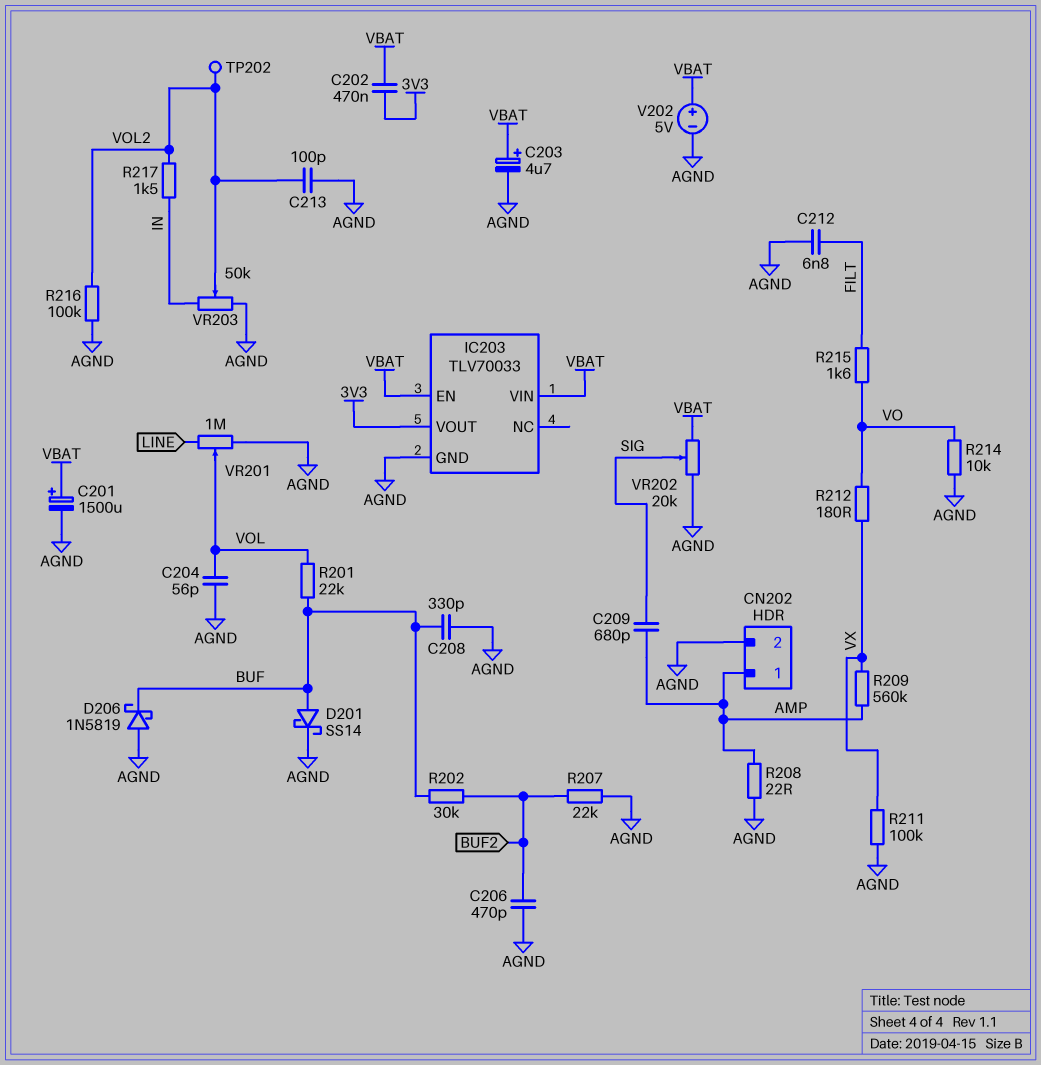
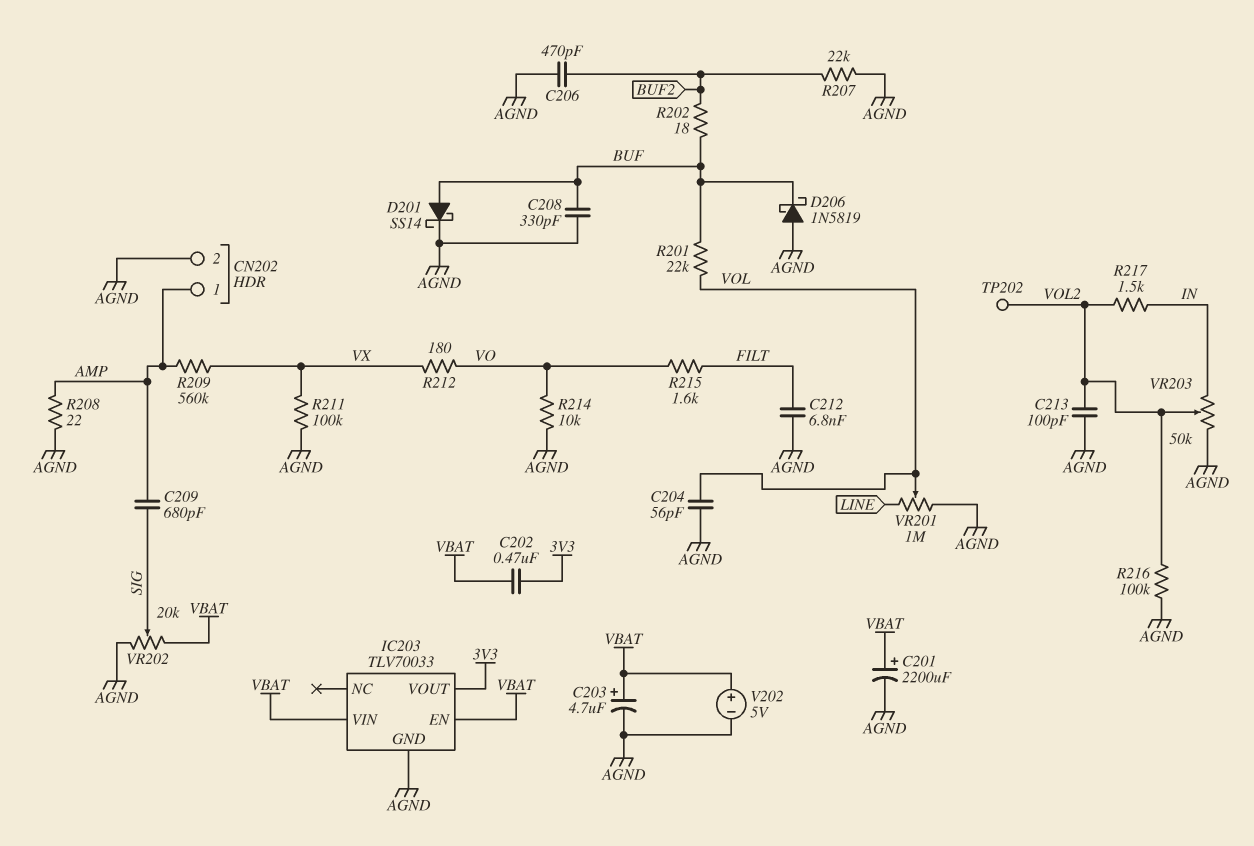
C201: 1500uF (plus VBAT, minus AGND) -> 2200uF (plus VBAT, minus AGND)
R202: 30k (BUF, BUF2) -> 18 (BUF, BUF2)

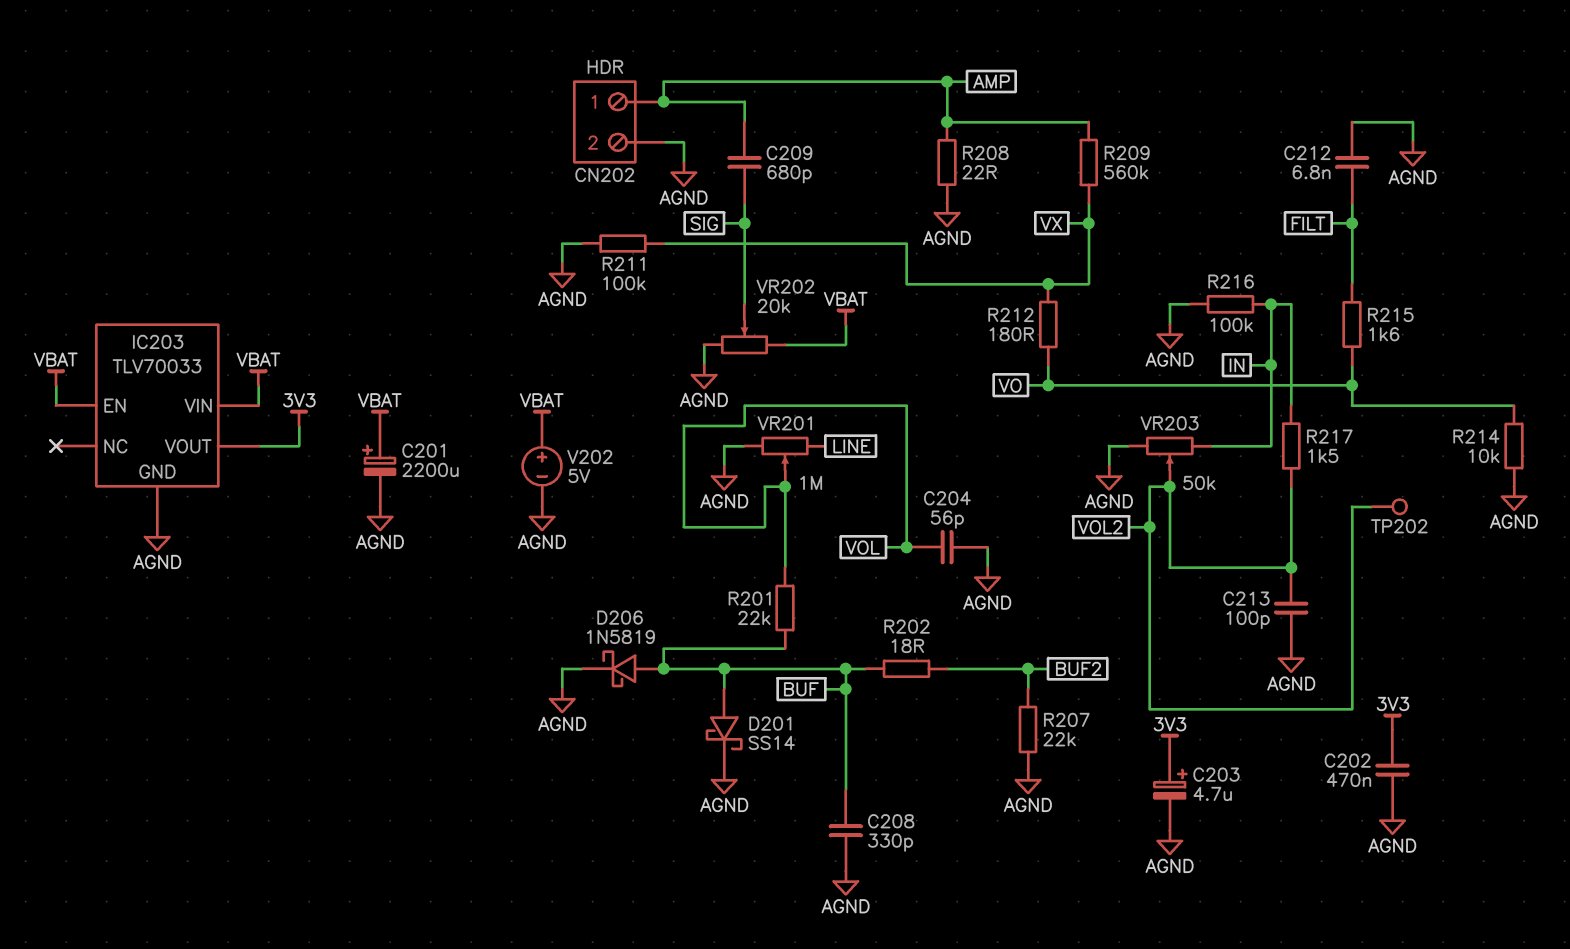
C202: 470nF (3V3, VBAT) -> 470nF (3V3, AGND)
C203: 4.7uF (plus VBAT, minus AGND) -> 4.7uF (plus 3V3, minus AGND)
C206: 470pF (AGND, BUF2) -> none
D206: schottky 1N5819 (A AGND, K BUF) -> schottky 1N5819 (A BUF, K AGND)
R216: 100k (AGND, VOL2) -> 100k (AGND, IN)

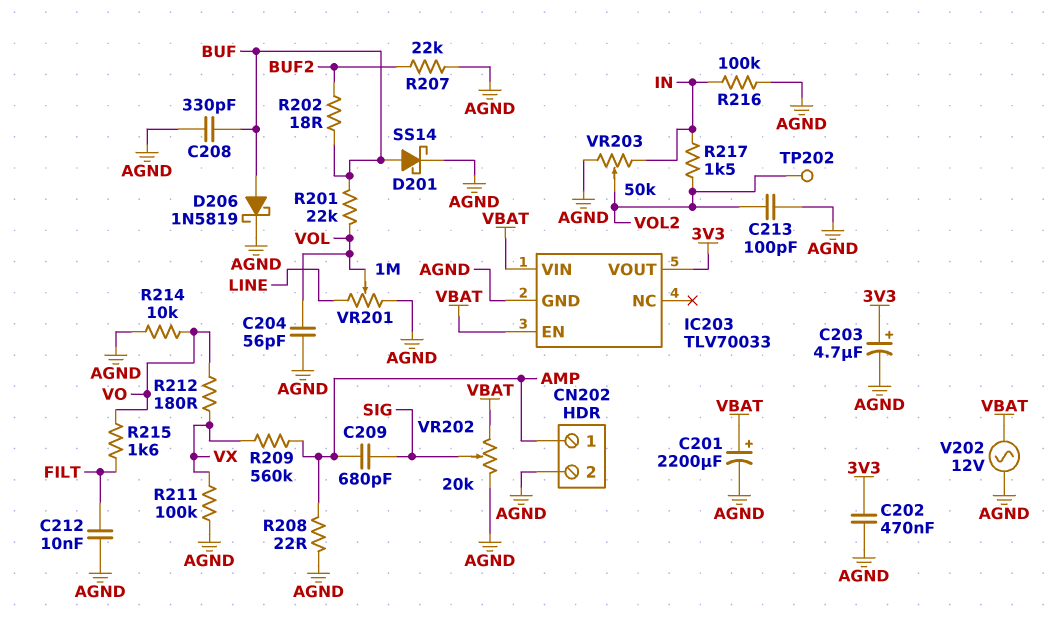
C212: 6.8nF (AGND, FILT) -> 10nF (AGND, FILT)
V202: 5V (plus VBAT, minus AGND) -> AC 12V (AGND, VBAT)

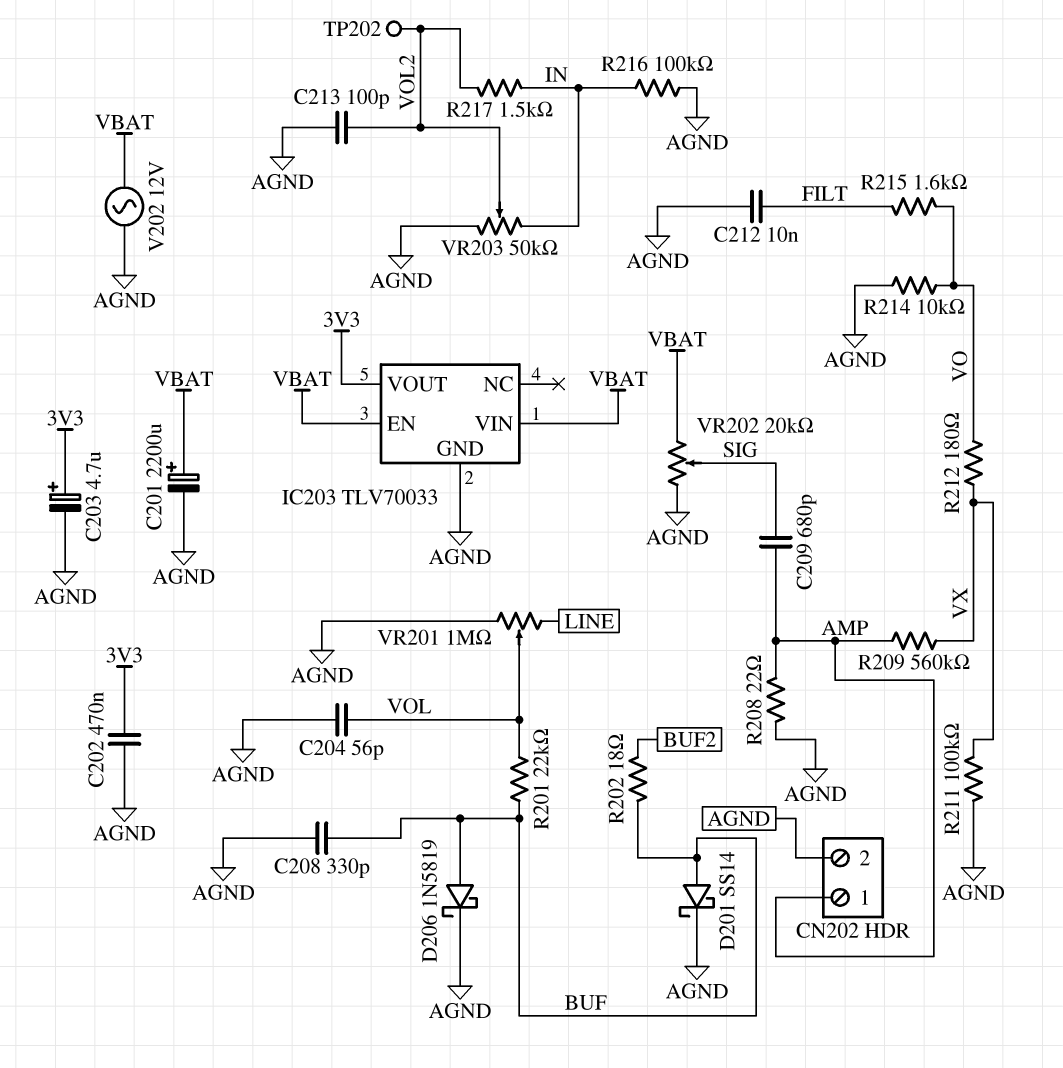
R207: 22k (AGND, BUF2) -> none

